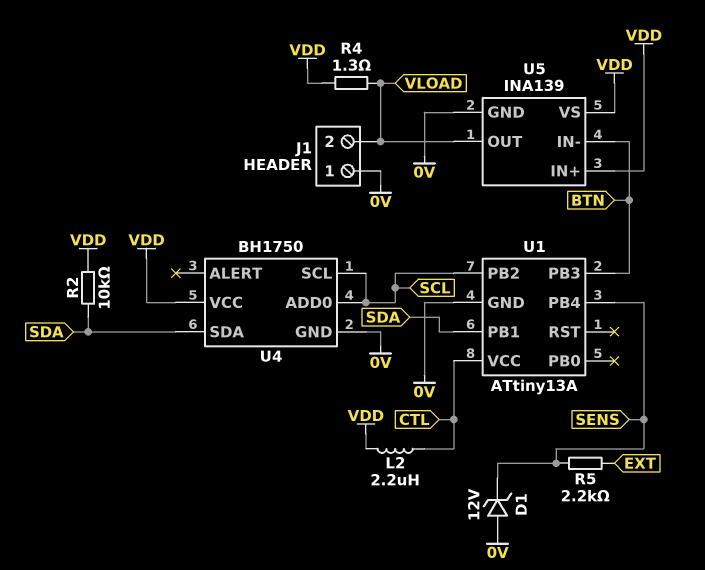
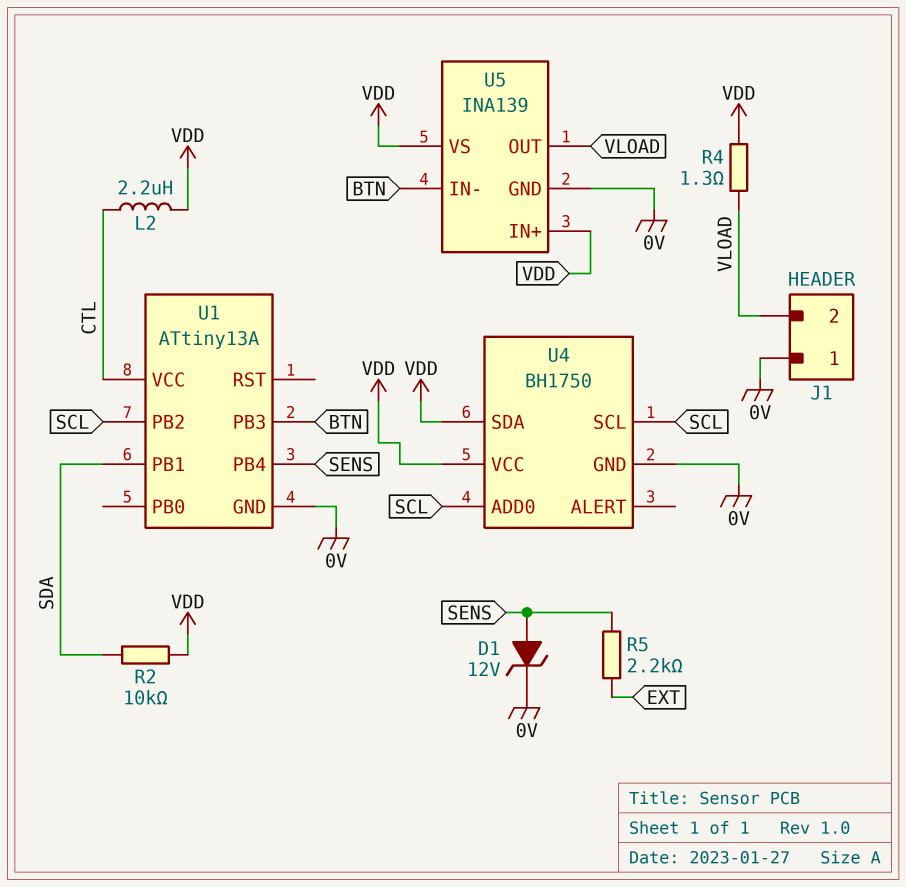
D1: zener 12V (A 0V, K SENS) -> zener 12V (A SENS, K 0V)
U4 pin SDA: SDA -> VDD

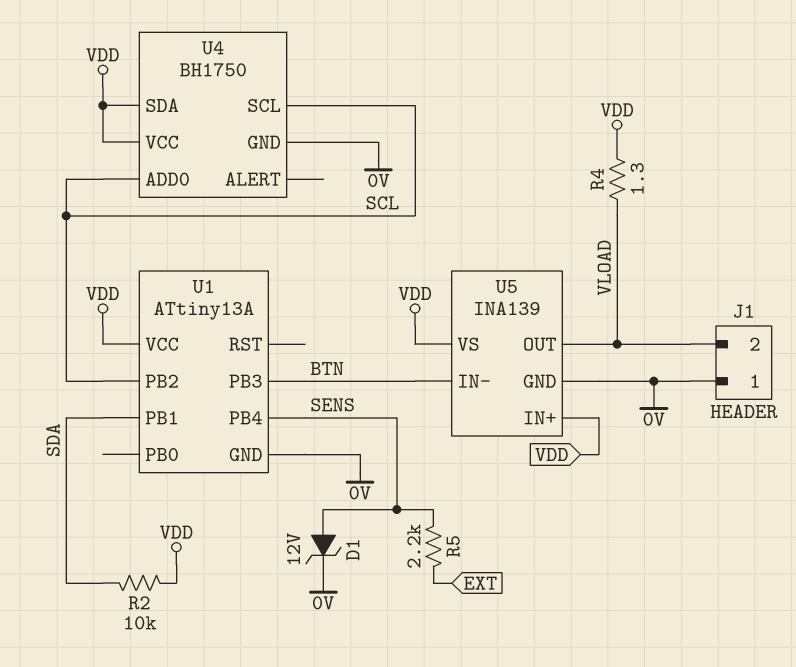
L2: 2.2uH (CTL, VDD) -> none
U1 pin VCC: CTL -> VDD

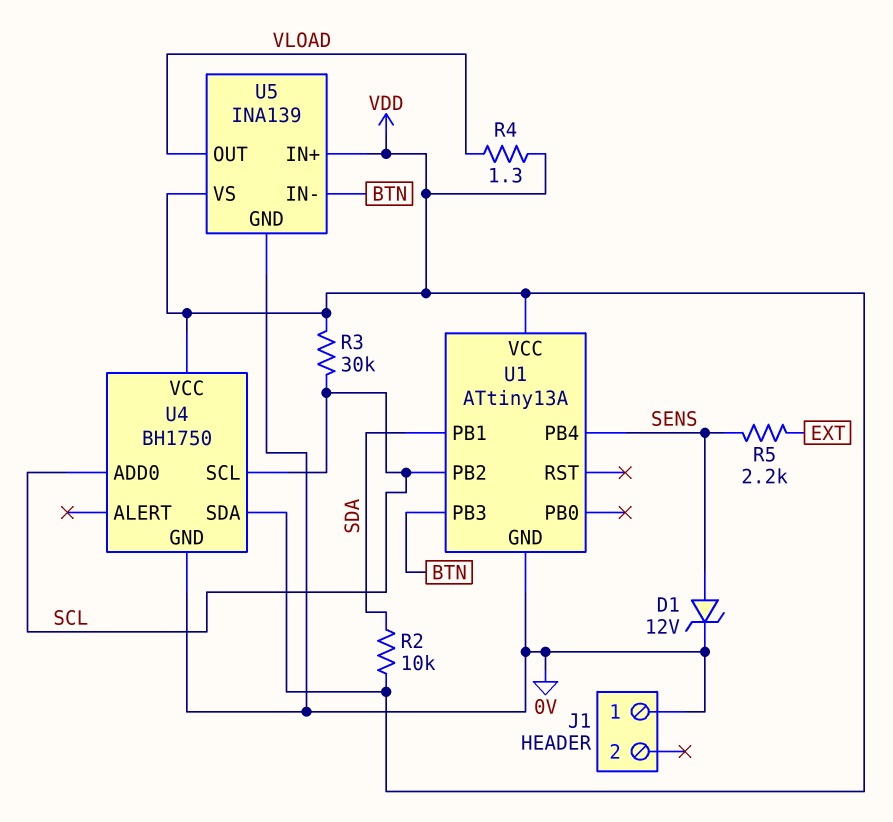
J1 pin 2: VLOAD -> none
R3: none -> 30k (SCL, VDD)

